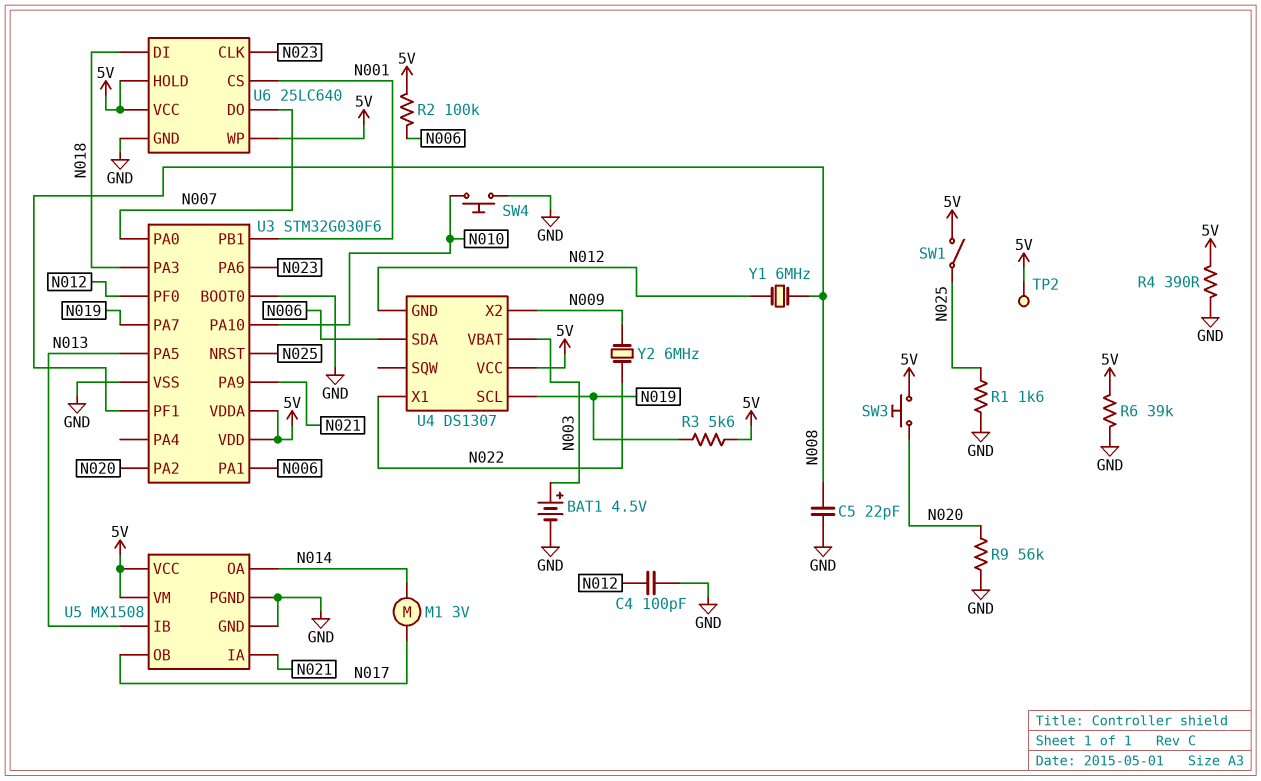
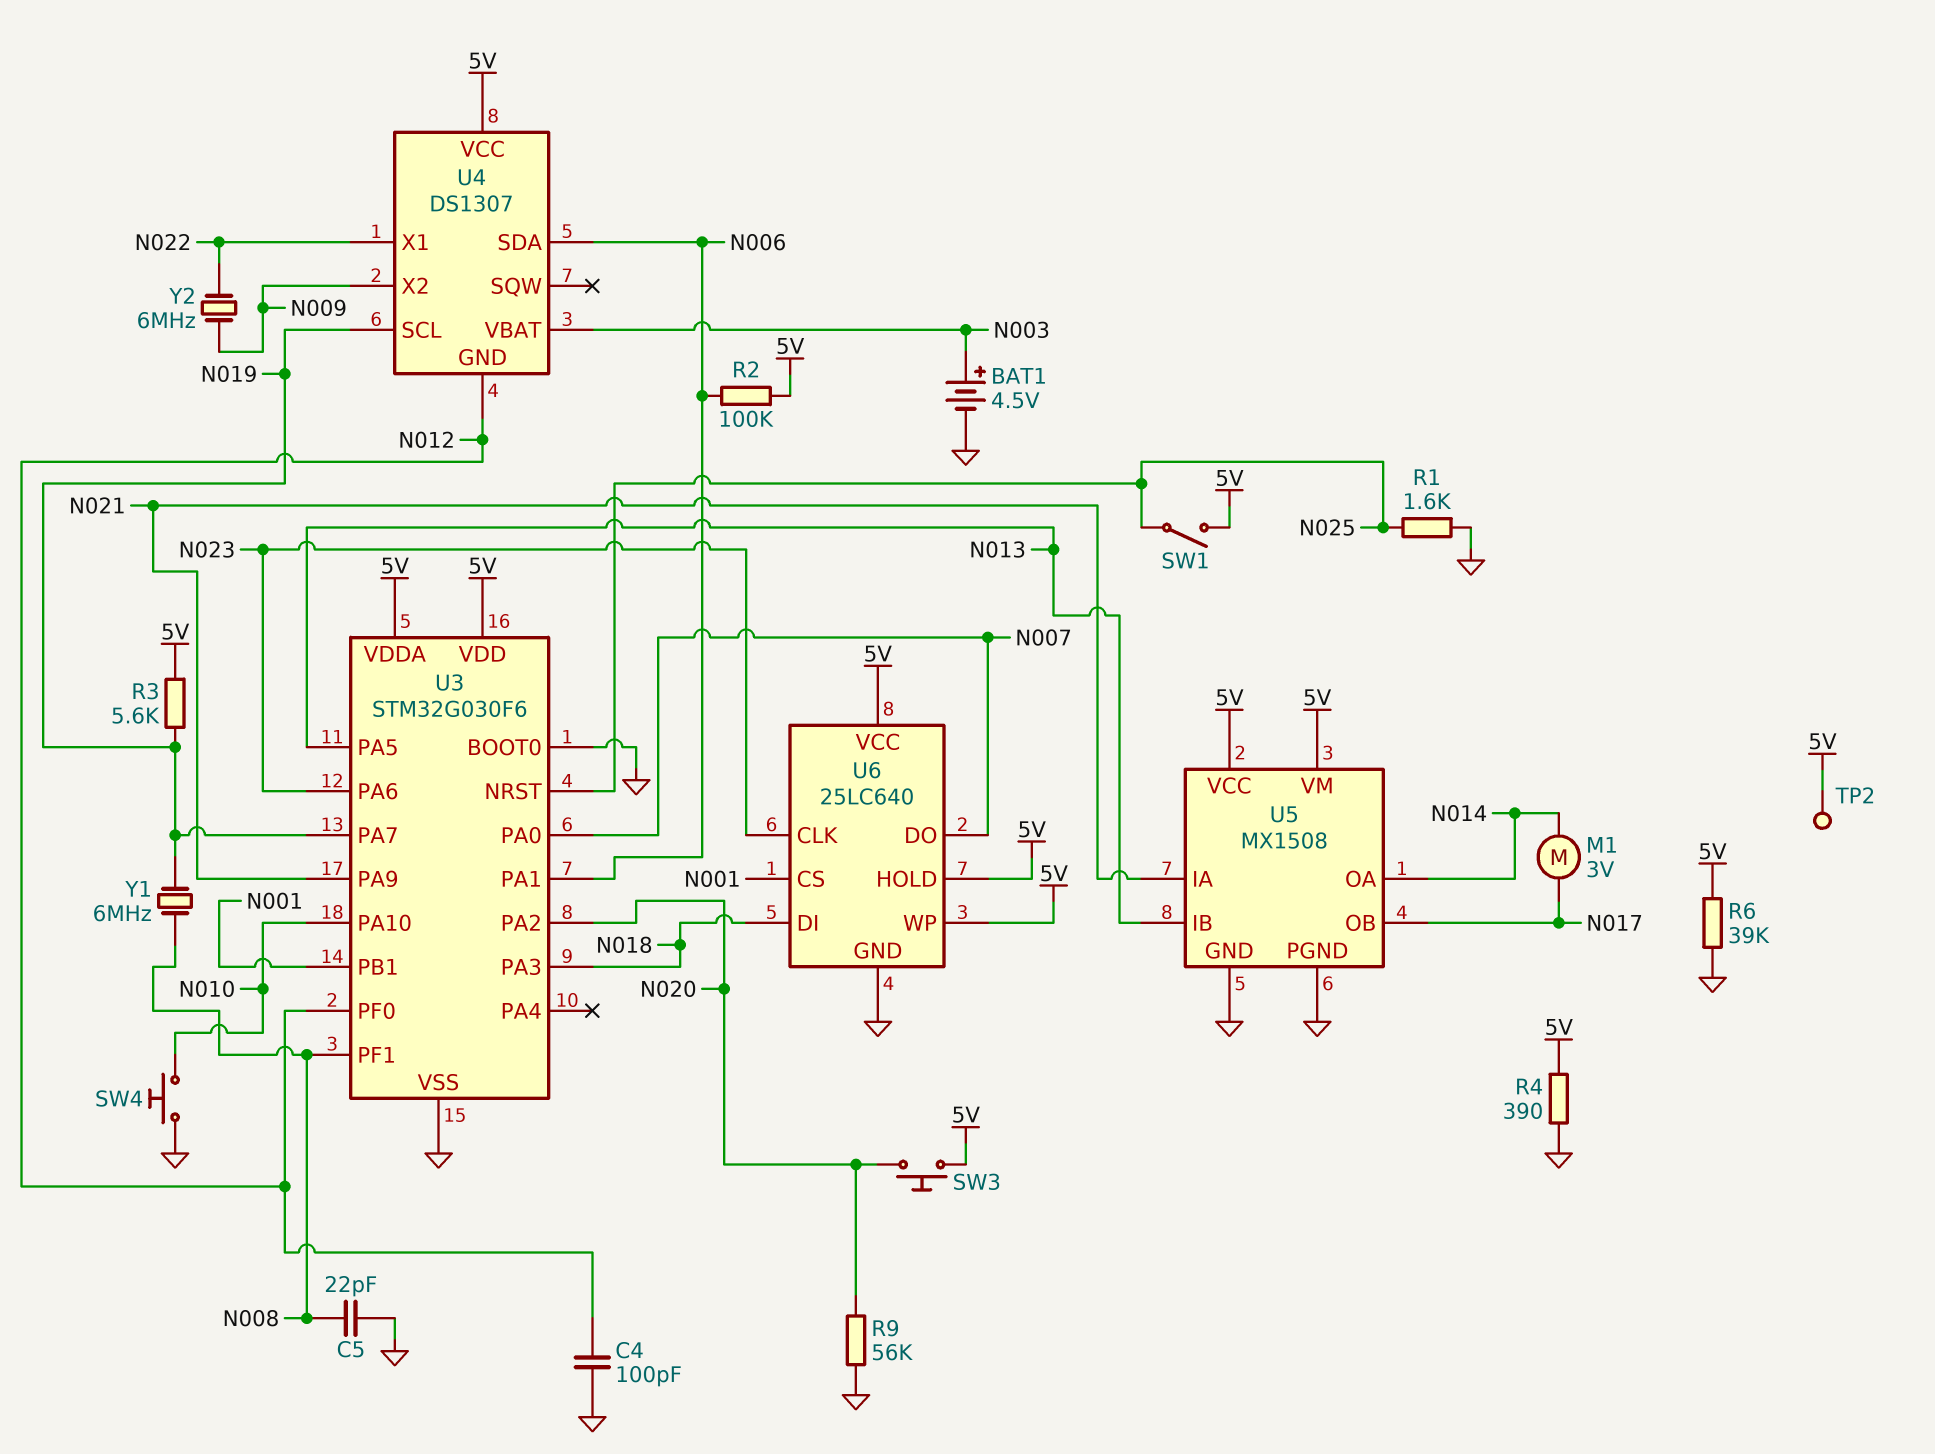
Y1: 6MHz (N008, N012) -> 6MHz (N008, N019)

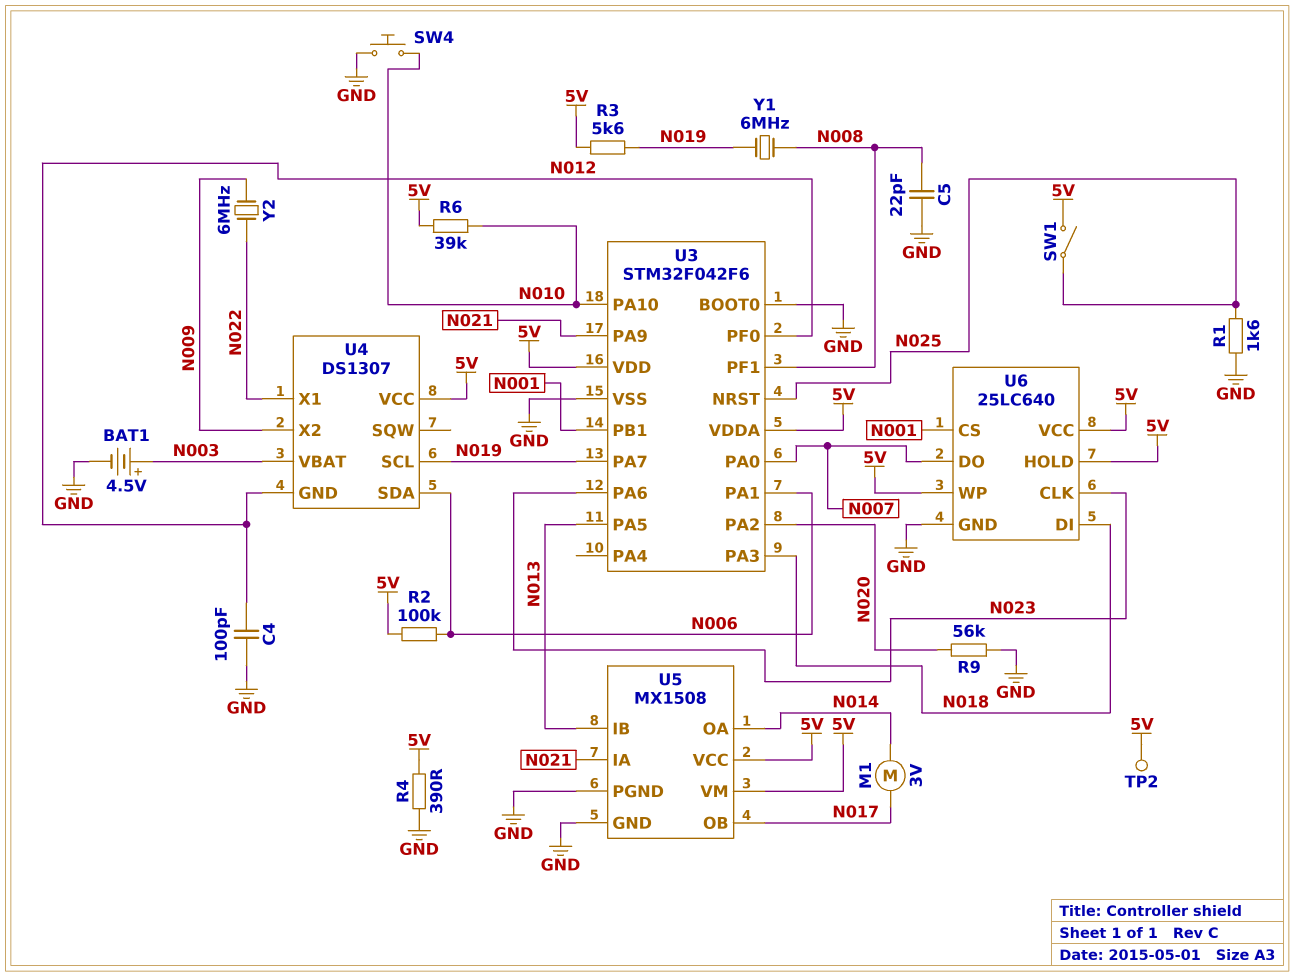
R6: 39k (5V, GND) -> 39k (5V, N010)
SW3: button (5V, N020) -> none
U3: STM32G030F6 -> STM32F042F6

